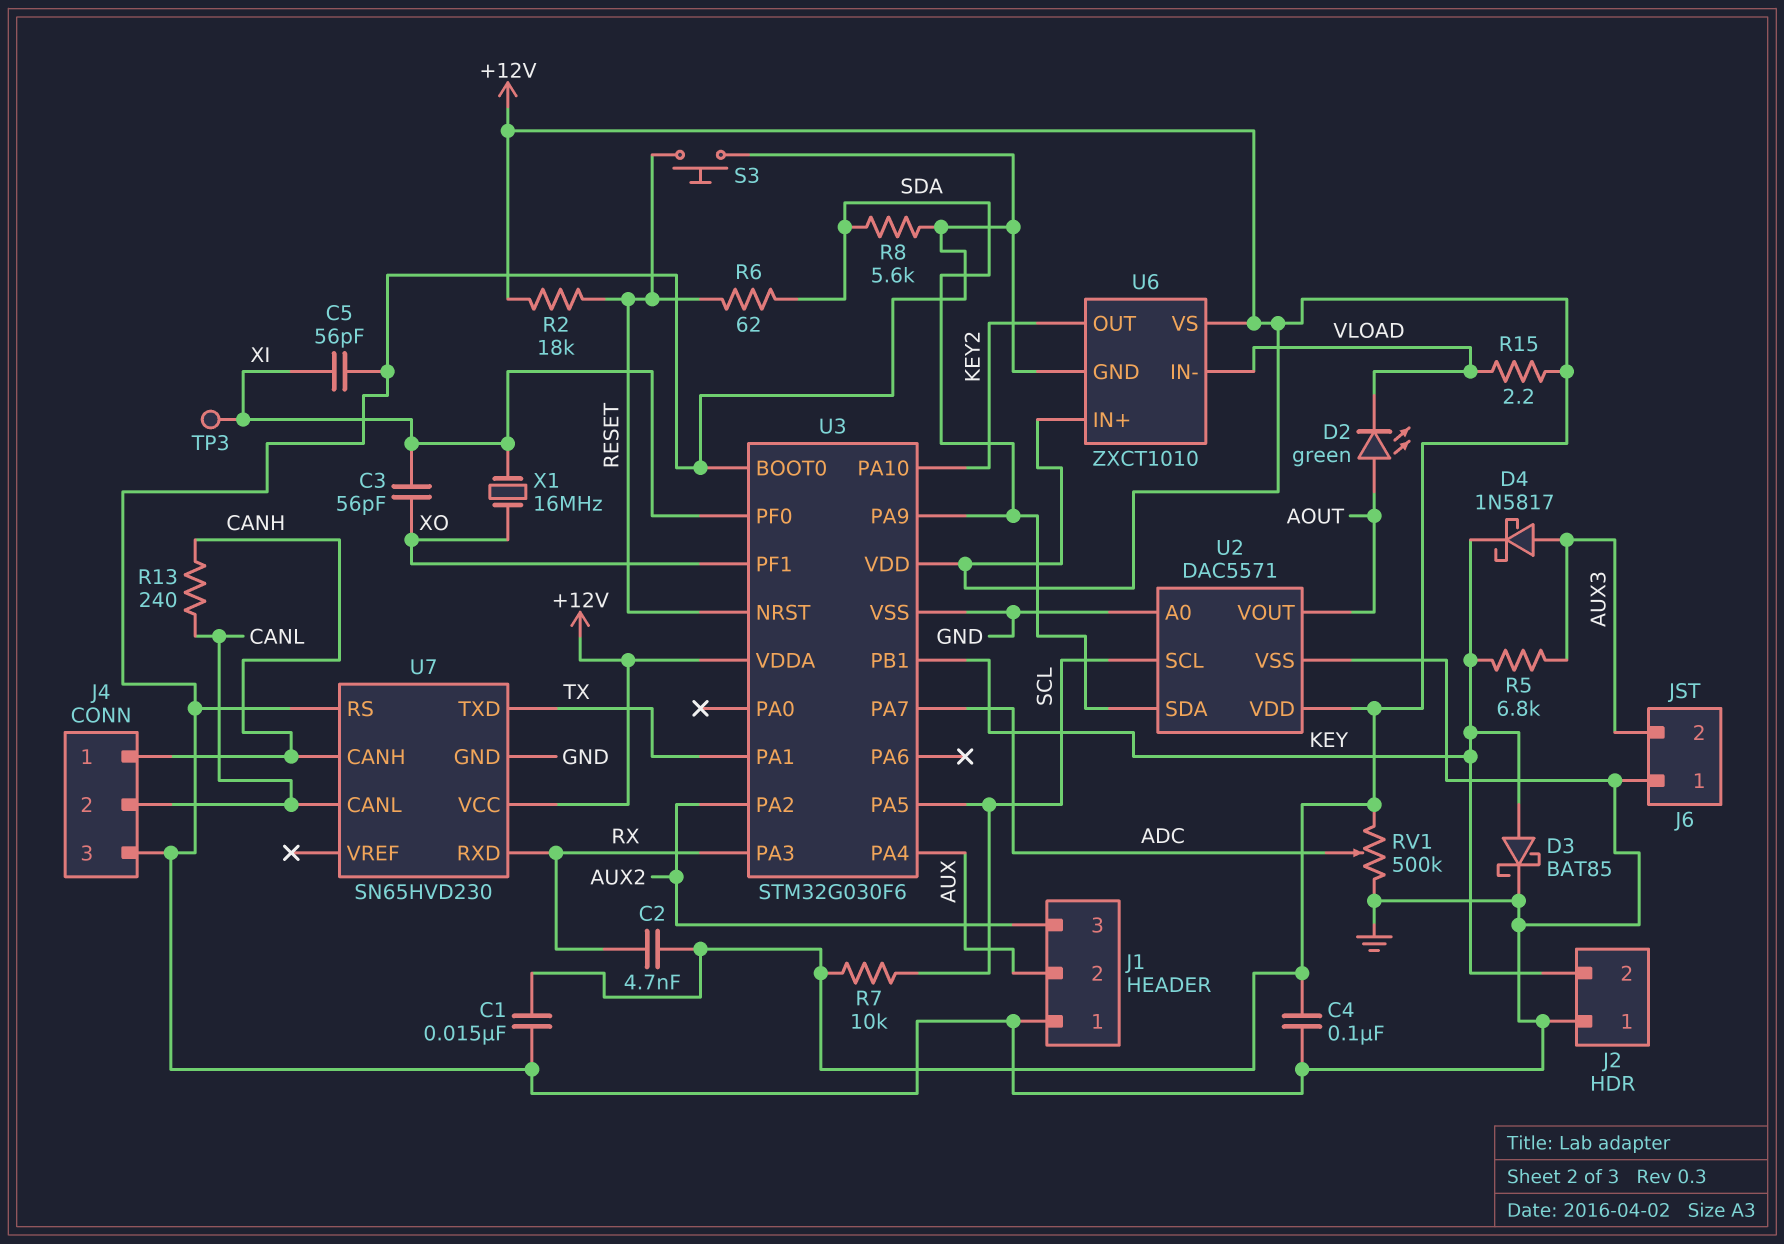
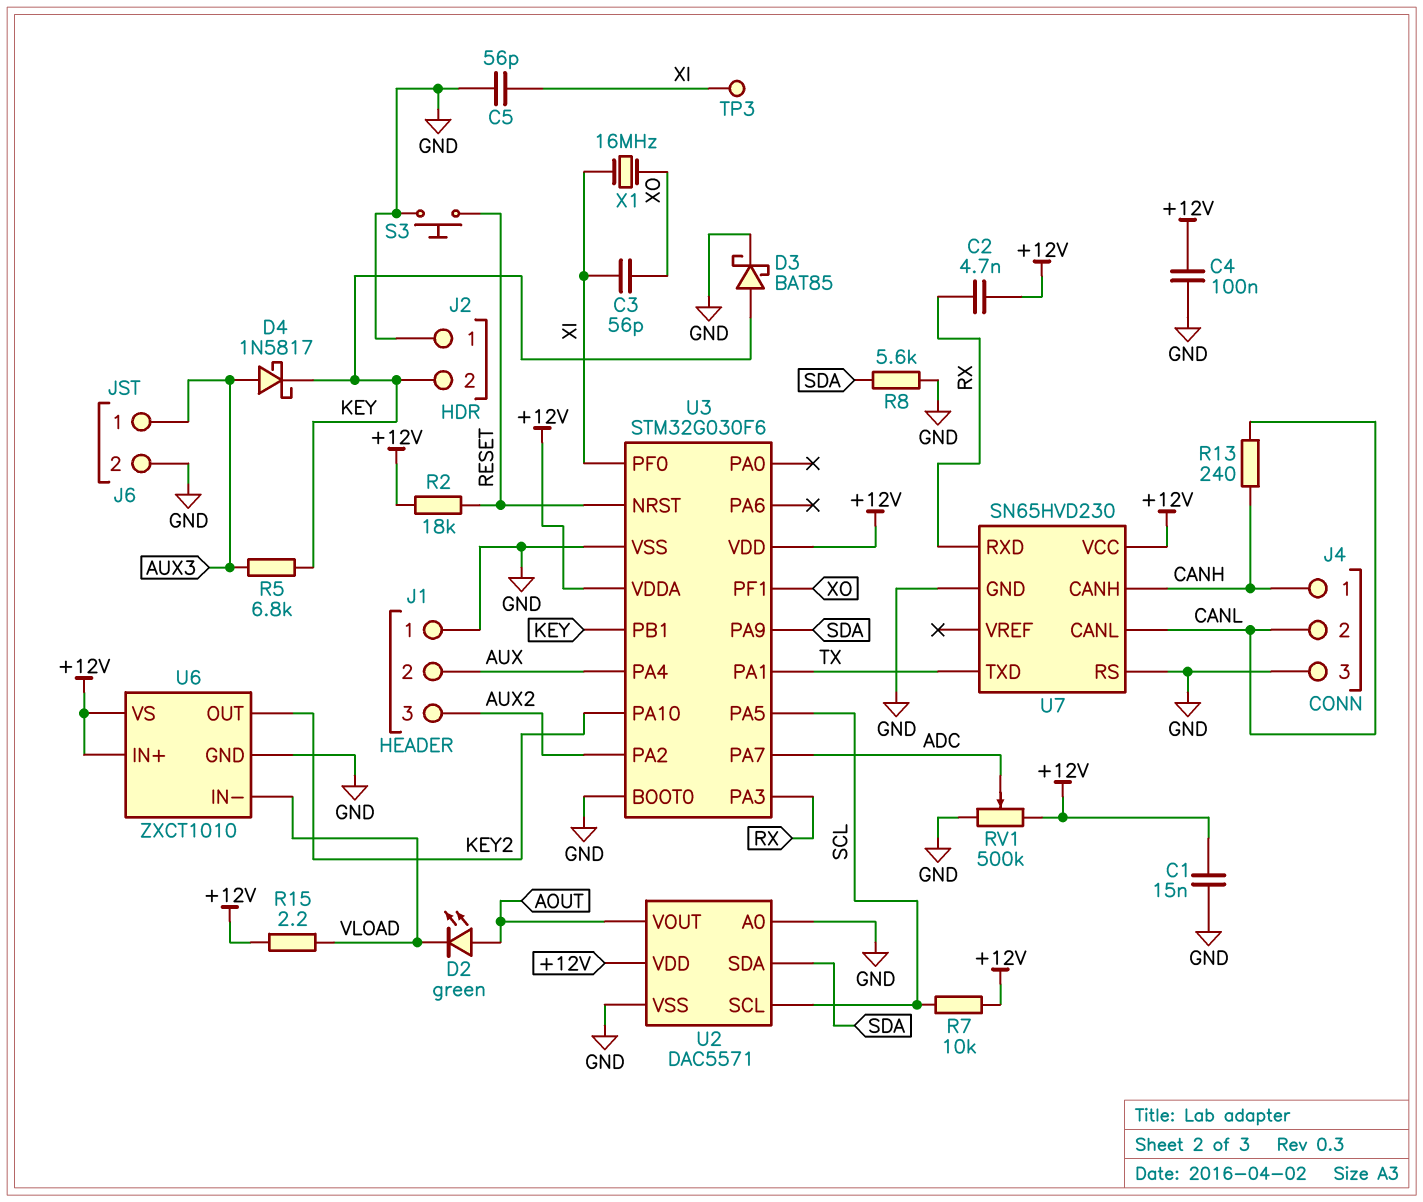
J6 pin 1: GND -> AUX3
J6 pin 2: AUX3 -> GND
R6: 62 (RESET, SDA) -> none

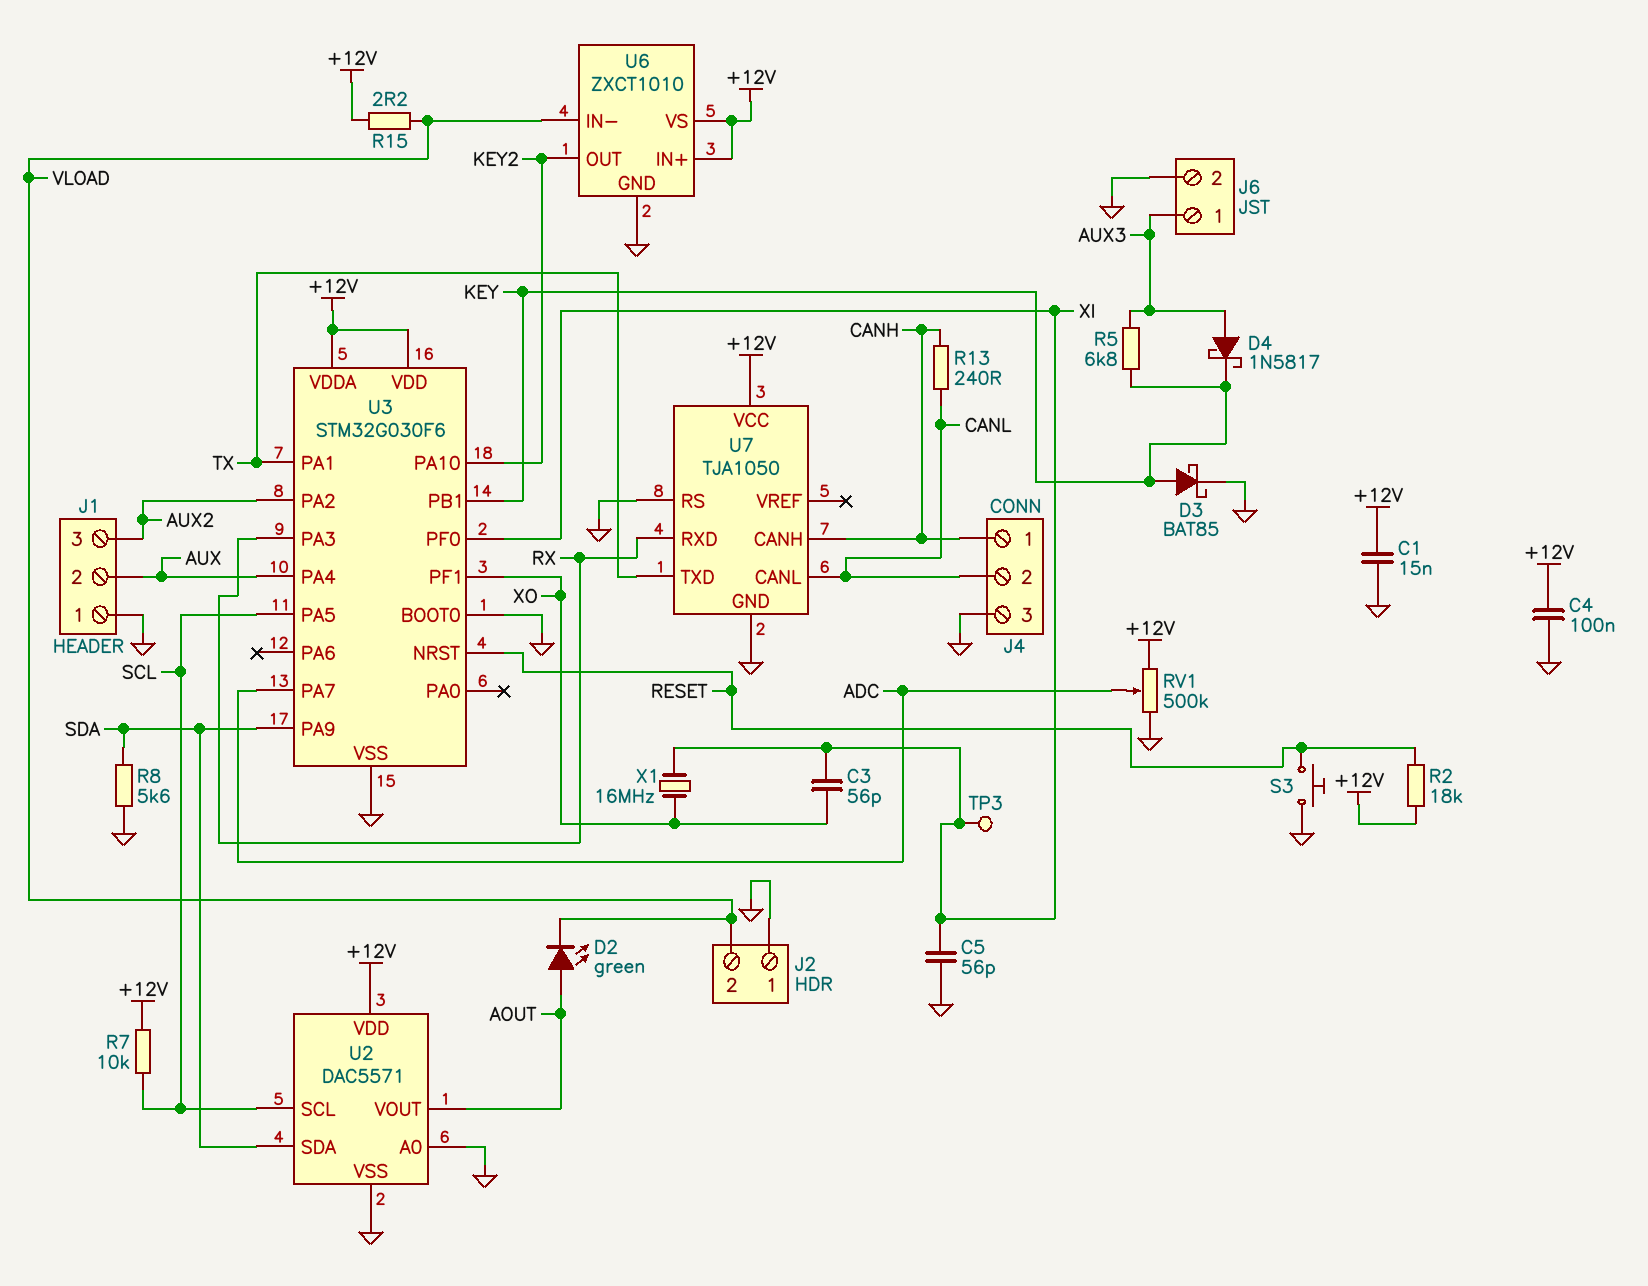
C2: 4.7nF (+12V, RX) -> none
J2 pin 2: KEY -> VLOAD
U7: SN65HVD230 -> TJA1050

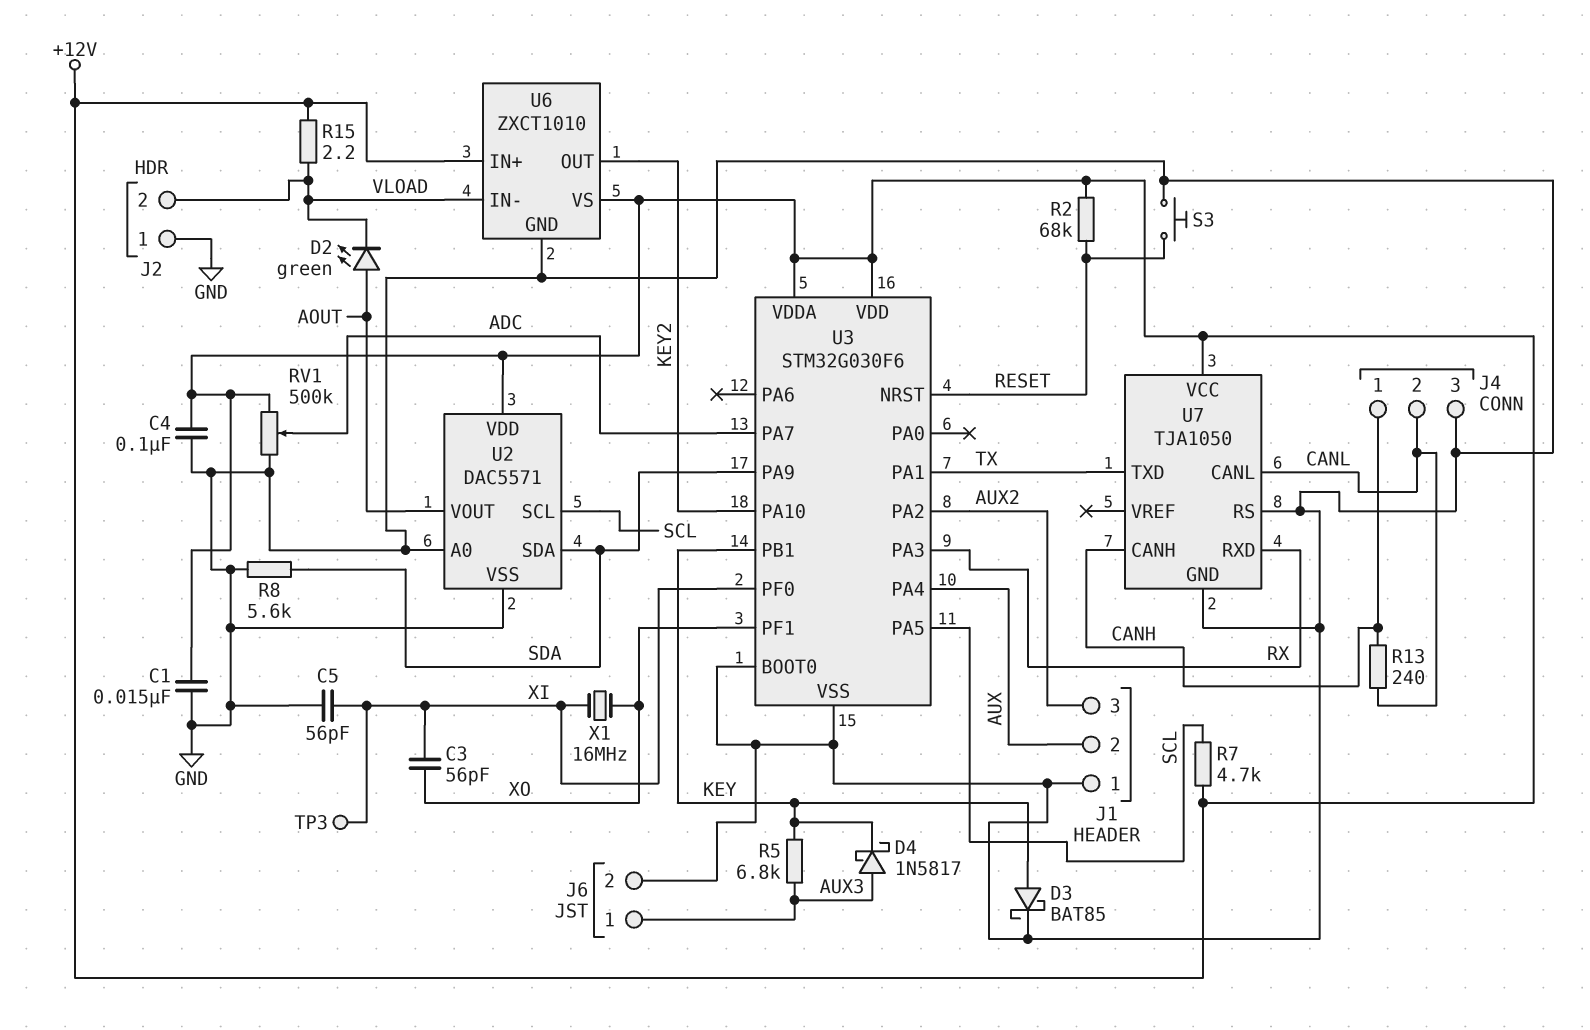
R2: 18k (+12V, RESET) -> 68k (+12V, RESET)
R7: 10k (+12V, SCL) -> 4.7k (+12V, SCL)

